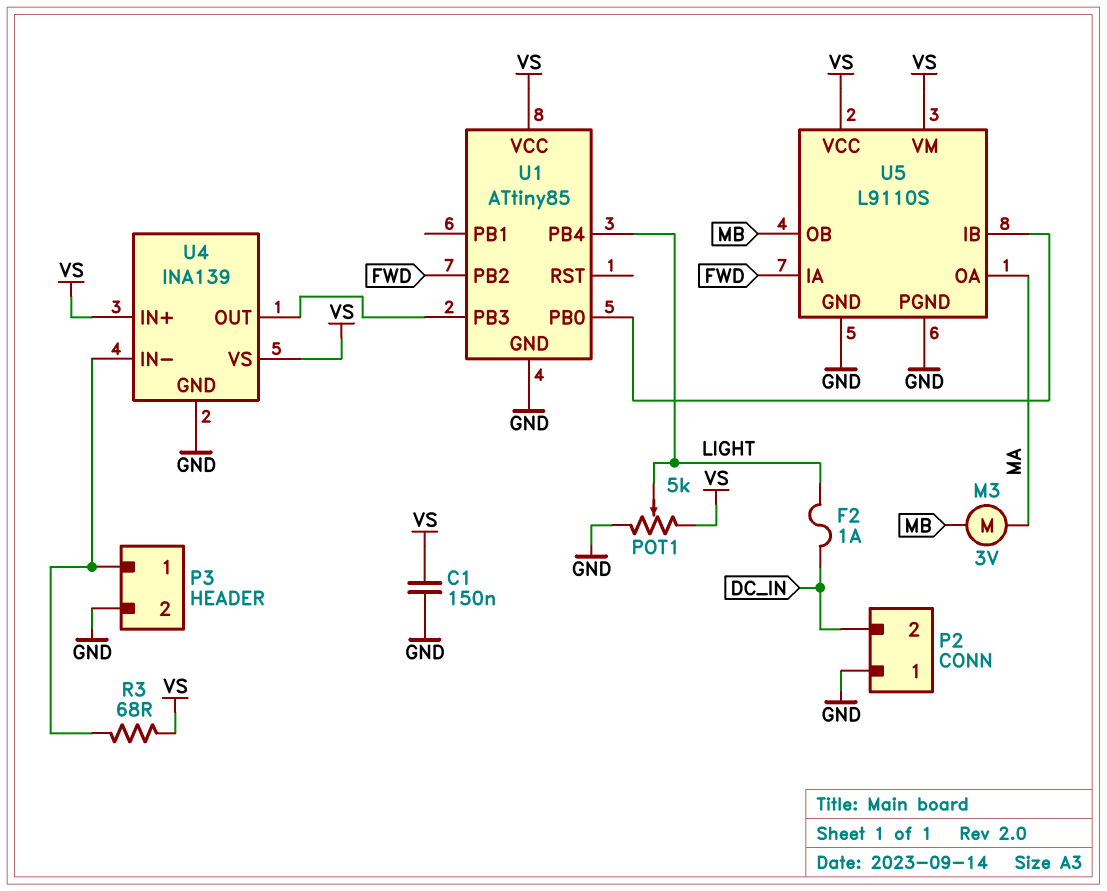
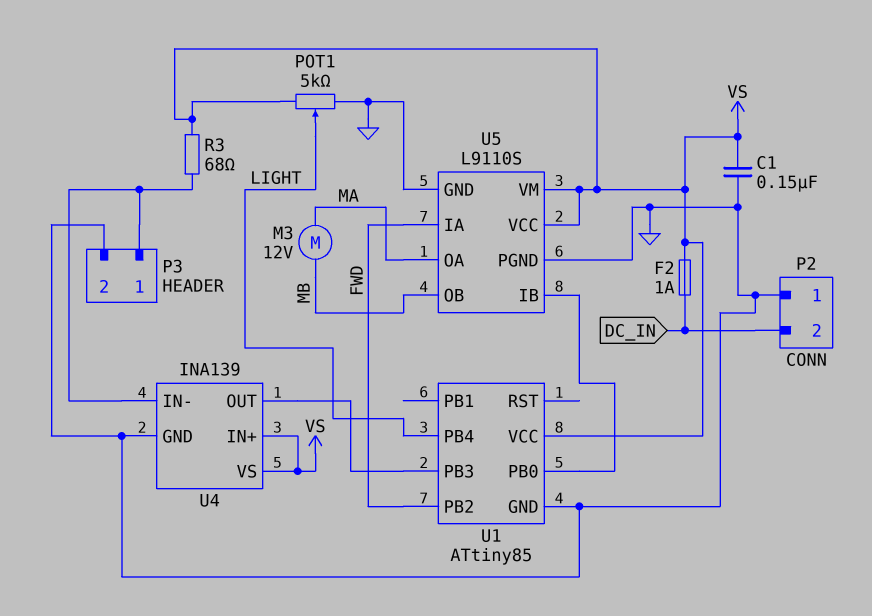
F2: 1A (DC_IN, LIGHT) -> 1A (DC_IN, VS)
M3: motor 3V (MA, MB) -> motor 12V (MA, MB)

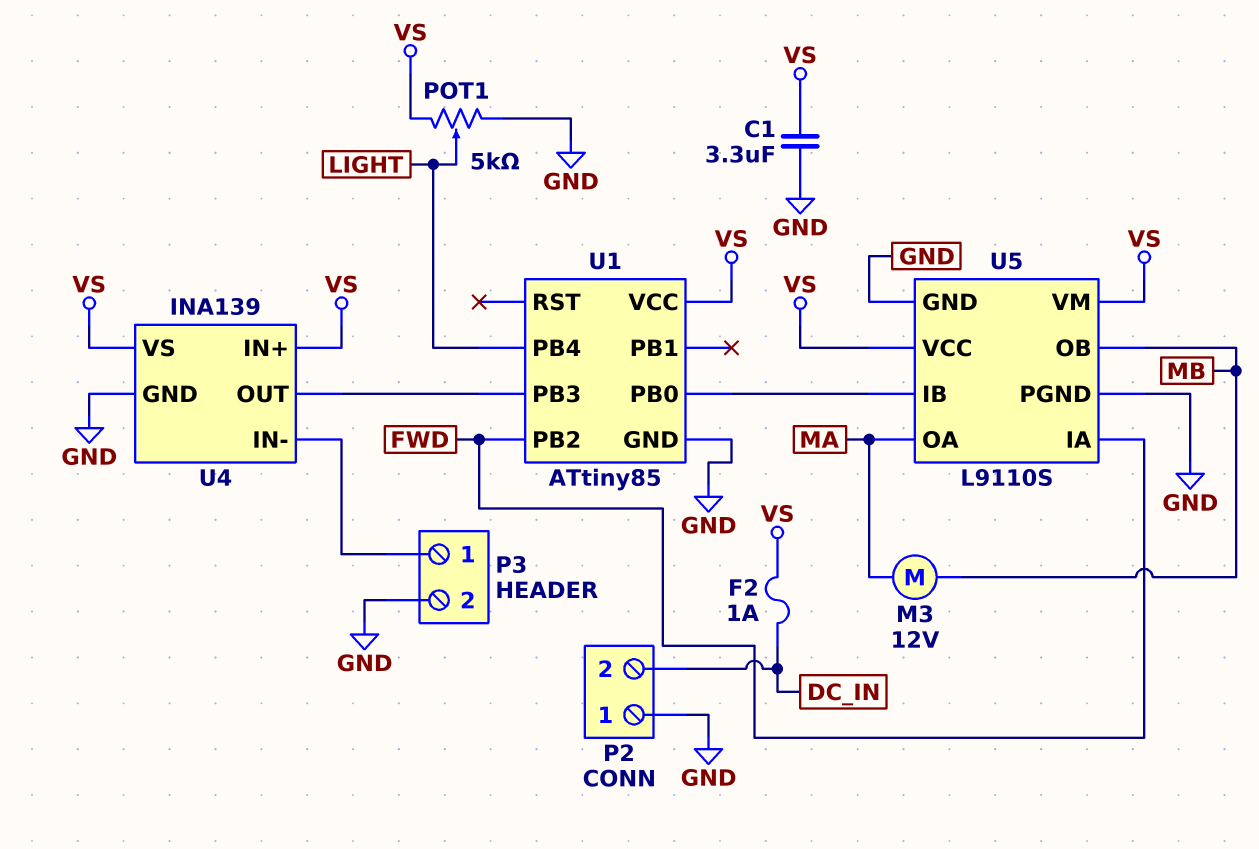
C1: 150nF (GND, VS) -> 3.3uF (GND, VS)
R3: 68 (P3/1, VS) -> none

